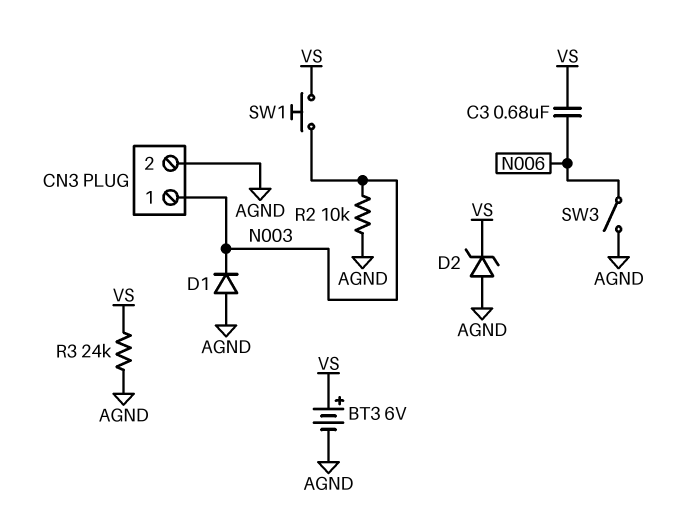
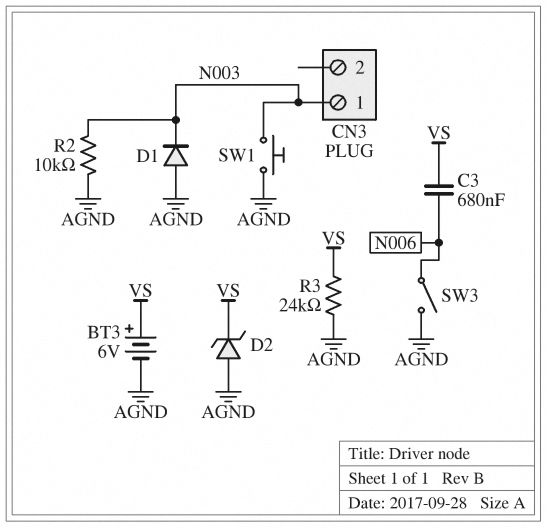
CN3 pin 2: AGND -> none
SW1: button (N003, VS) -> button (AGND, N003)

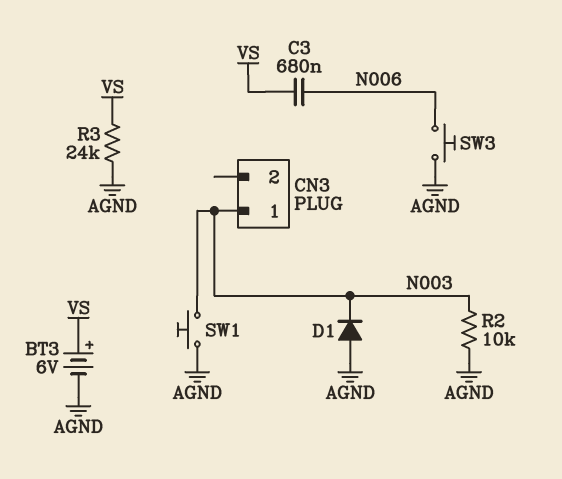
D2: zener (A AGND, K VS) -> none
SW3: switch (AGND, N006) -> button (AGND, N006)

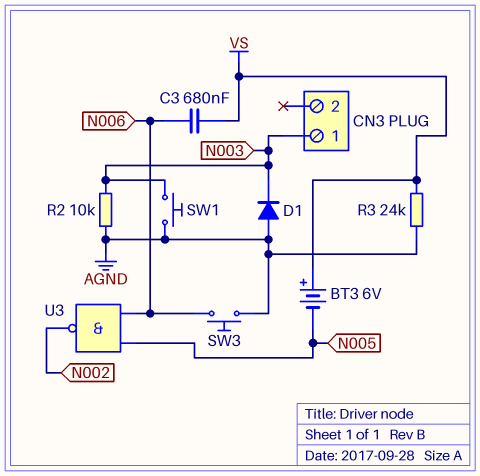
BT3: 6V (plus VS, minus AGND) -> 6V (plus VS, minus N005)
U3: none -> NAND (in N005, in N006, out N002)

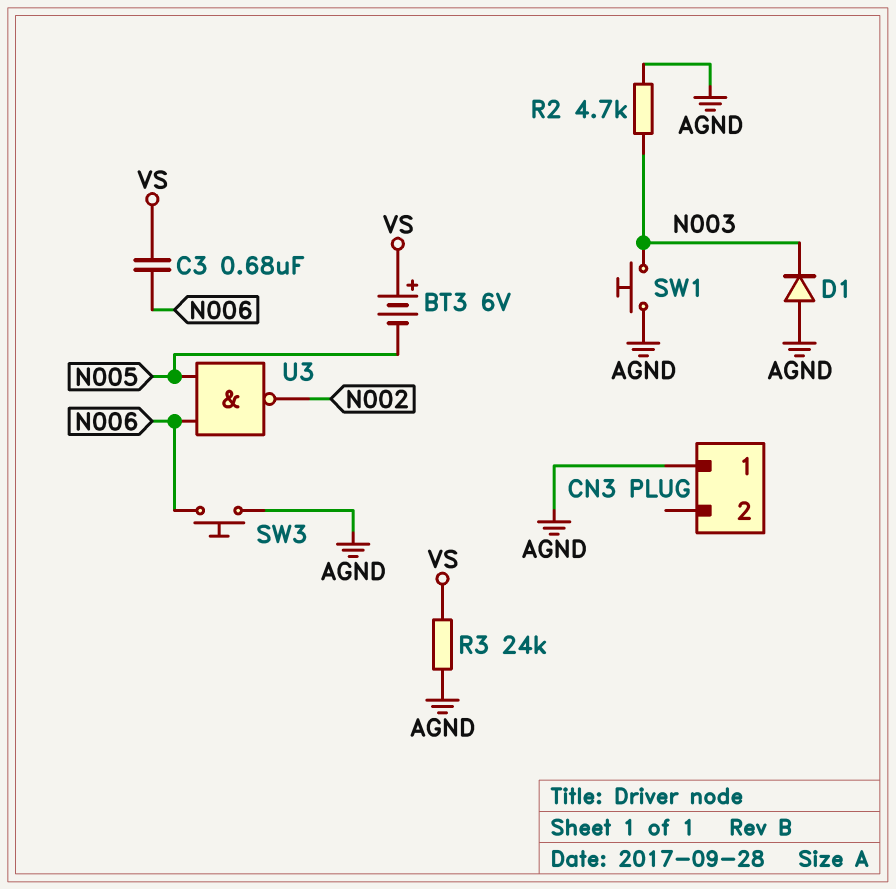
CN3 pin 1: N003 -> AGND
R2: 10k (AGND, N003) -> 4.7k (AGND, N003)

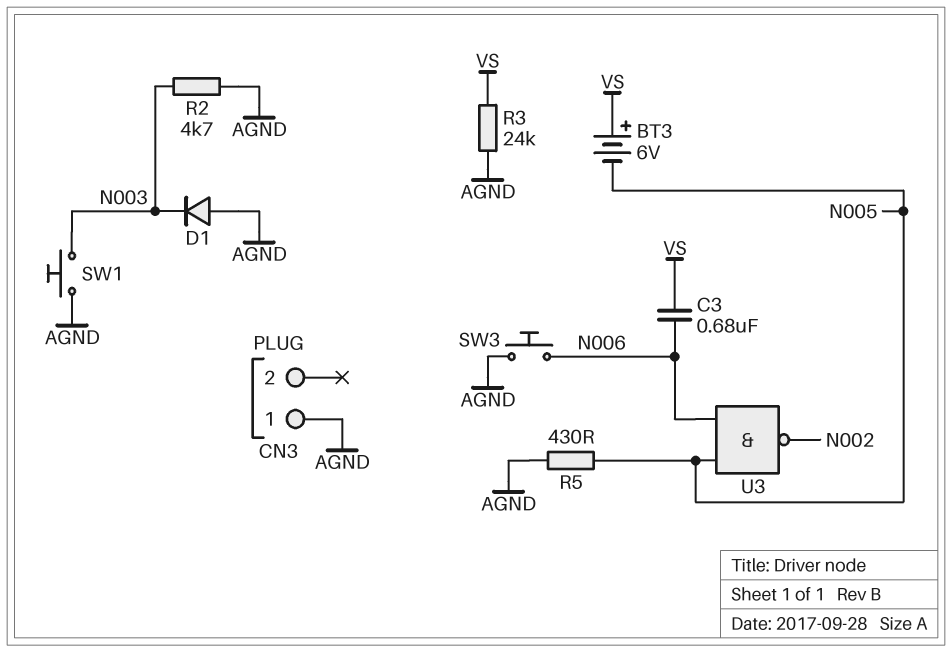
R5: none -> 430 (AGND, N005)

